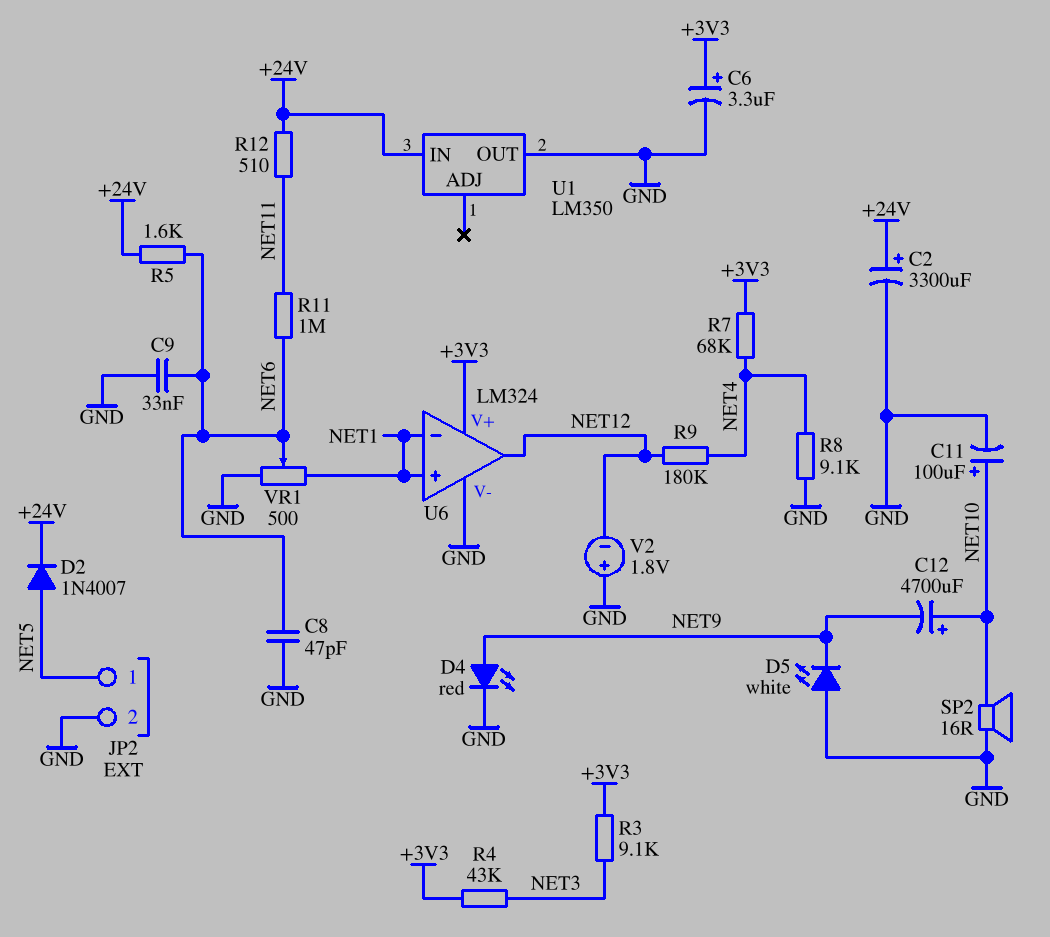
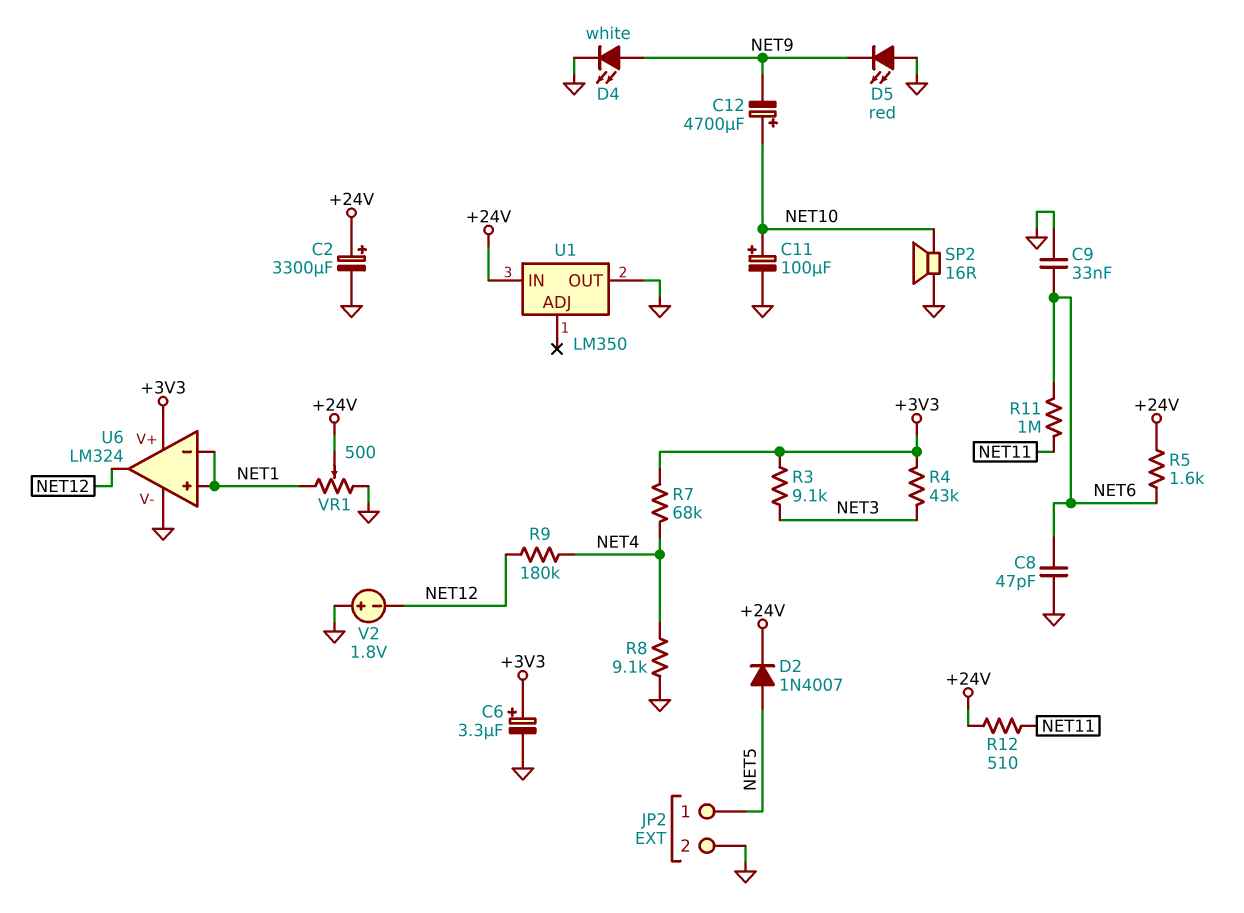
D4: LED red (A NET9, K GND) -> LED white (A NET9, K GND)
D5: LED white (A GND, K NET9) -> LED red (A GND, K NET9)
VR1: 500 (GND, NET1, wiper NET6) -> 500 (GND, NET1, wiper +24V)

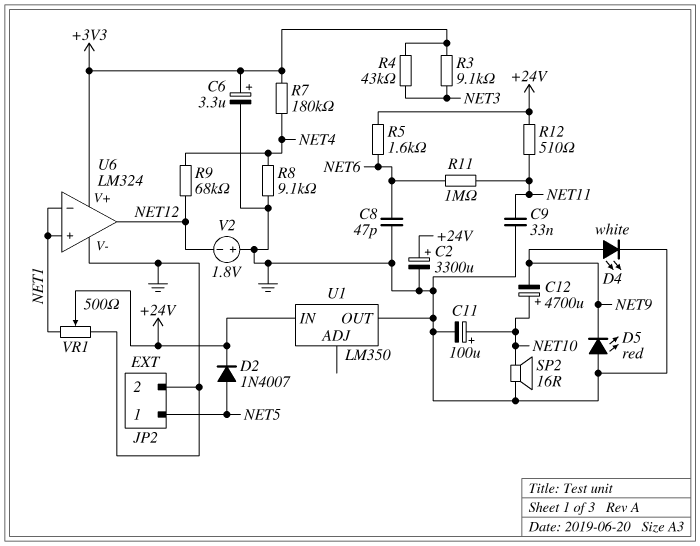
C9: 33nF (GND, NET6) -> 33nF (GND, NET11)
R7: 68k (+3V3, NET4) -> 180k (+3V3, NET4)
R9: 180k (NET4, NET12) -> 68k (NET4, NET12)

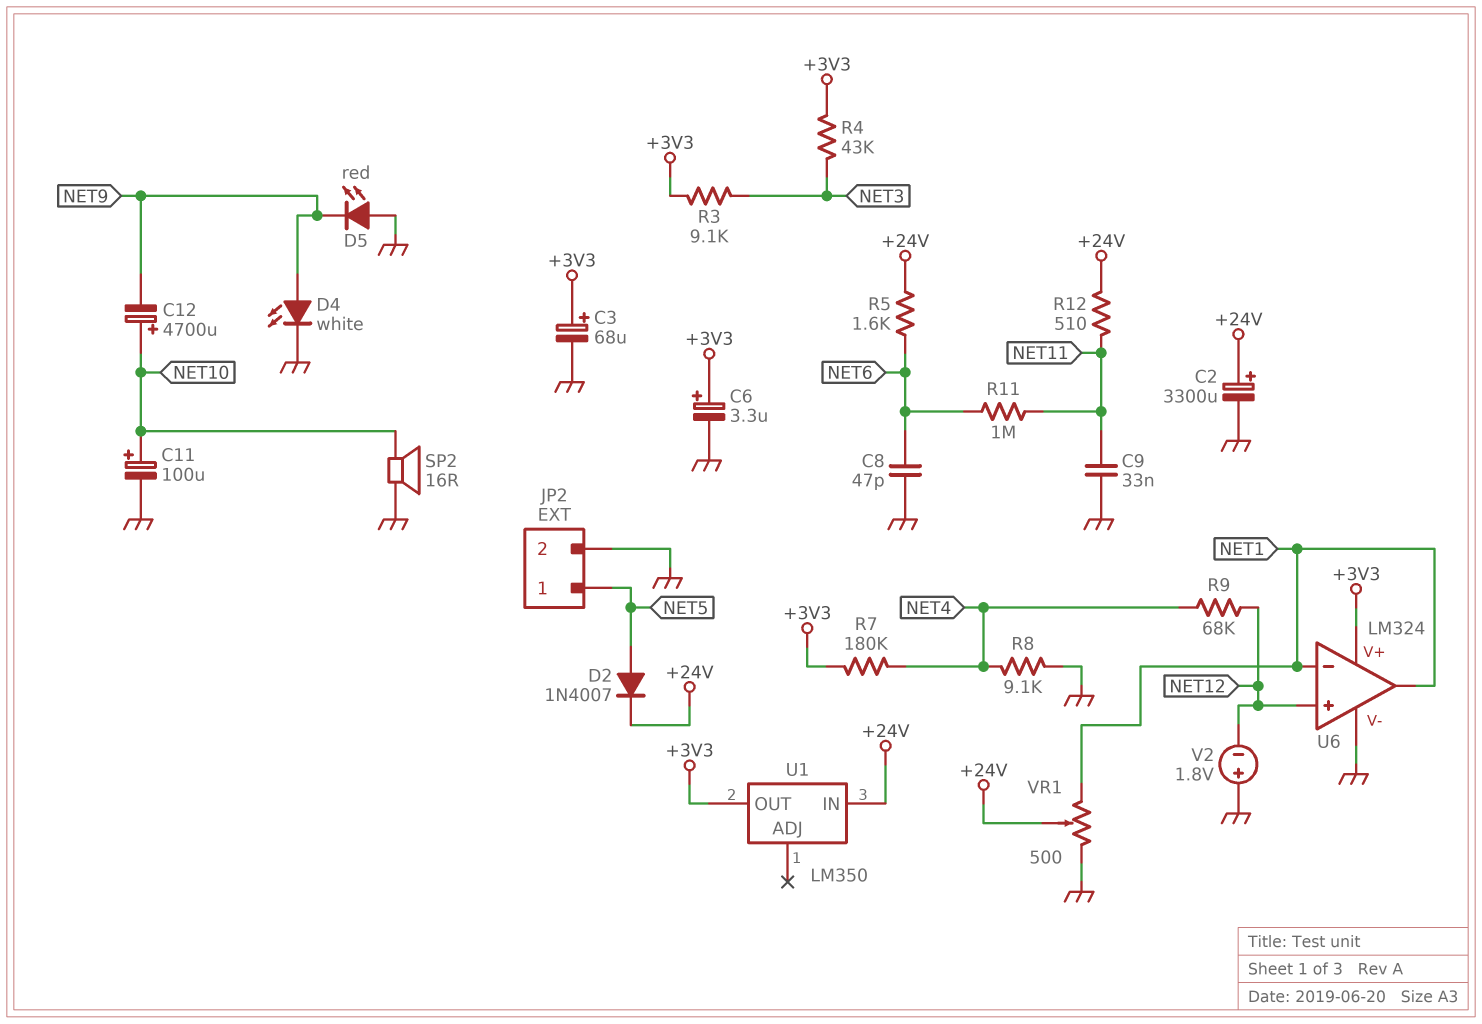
C3: none -> 68uF (plus +3V3, minus GND)
U1 pin OUT: GND -> +3V3
U6 pin in+: NET1 -> NET12
U6 pin out: NET12 -> NET1

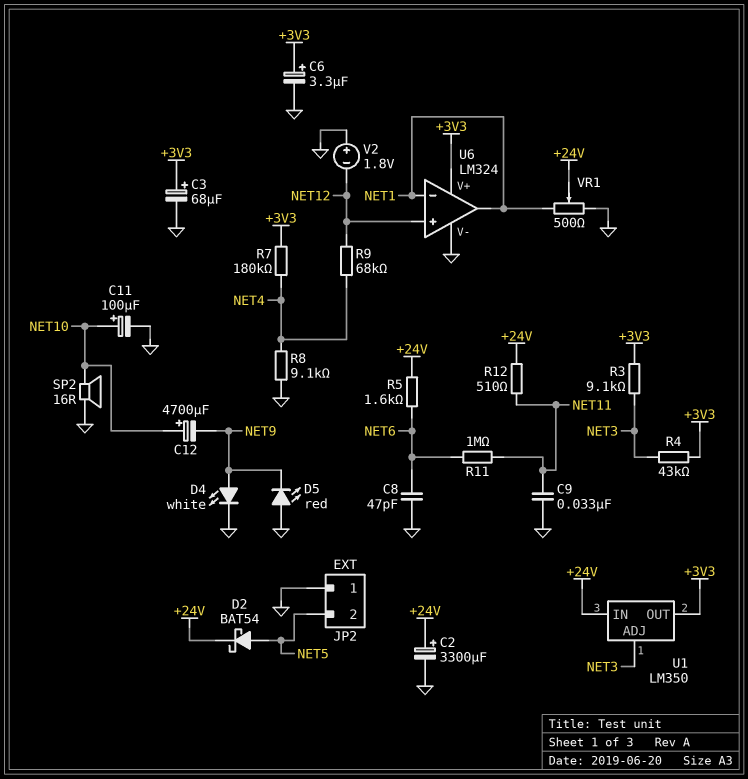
D2: diode 1N4007 (A NET5, K +24V) -> schottky BAT54 (A NET5, K +24V)
JP2 pin 1: NET5 -> GND
JP2 pin 2: GND -> NET5
U1 pin ADJ: none -> NET3

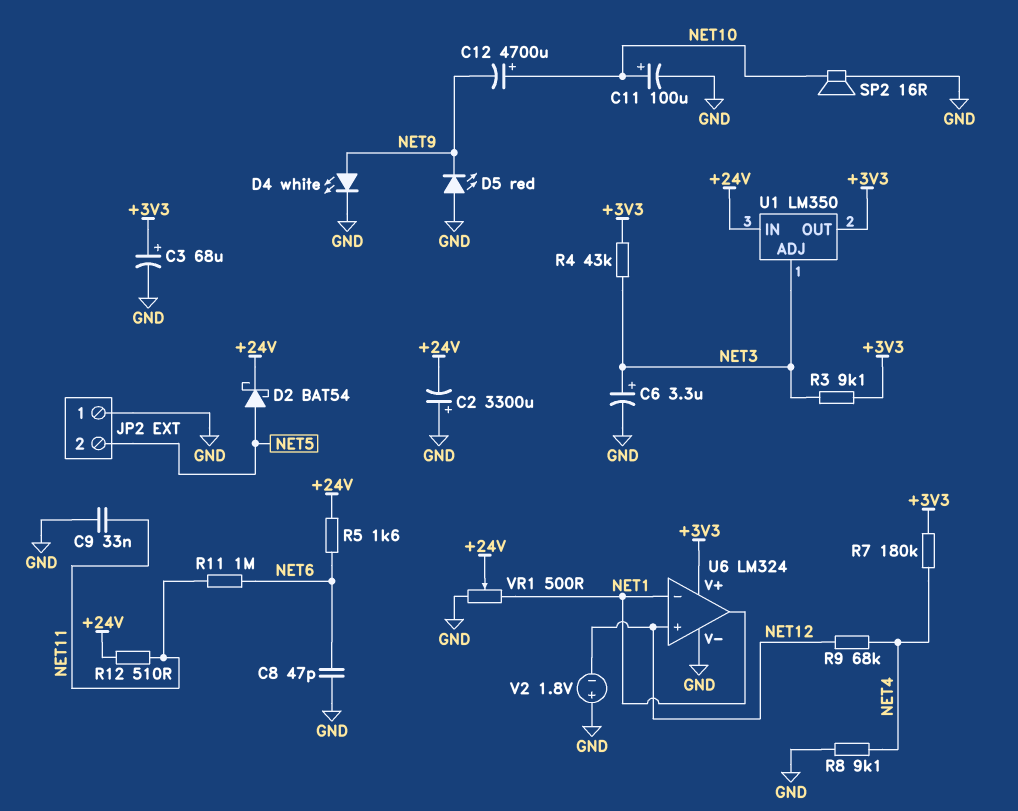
C2: 3300uF (plus +24V, minus GND) -> 3300uF (plus GND, minus +24V)
C6: 3.3uF (plus +3V3, minus GND) -> 3.3uF (plus NET3, minus GND)

